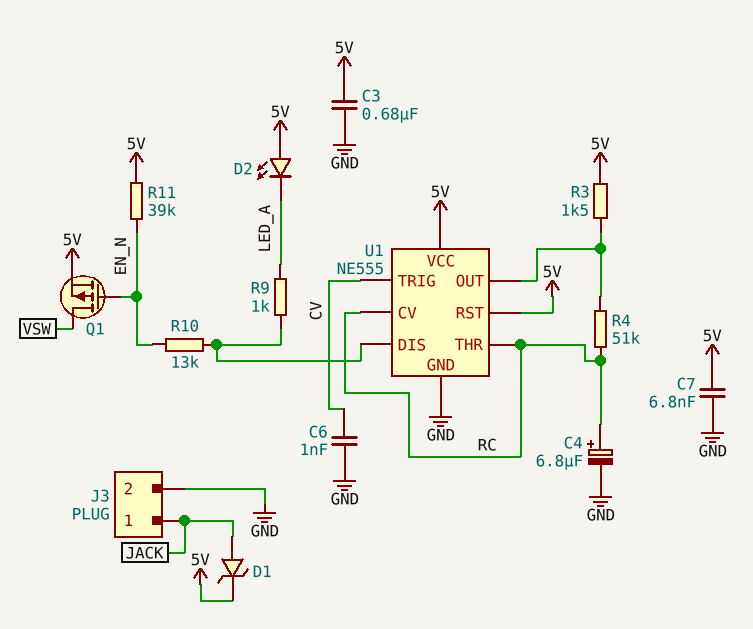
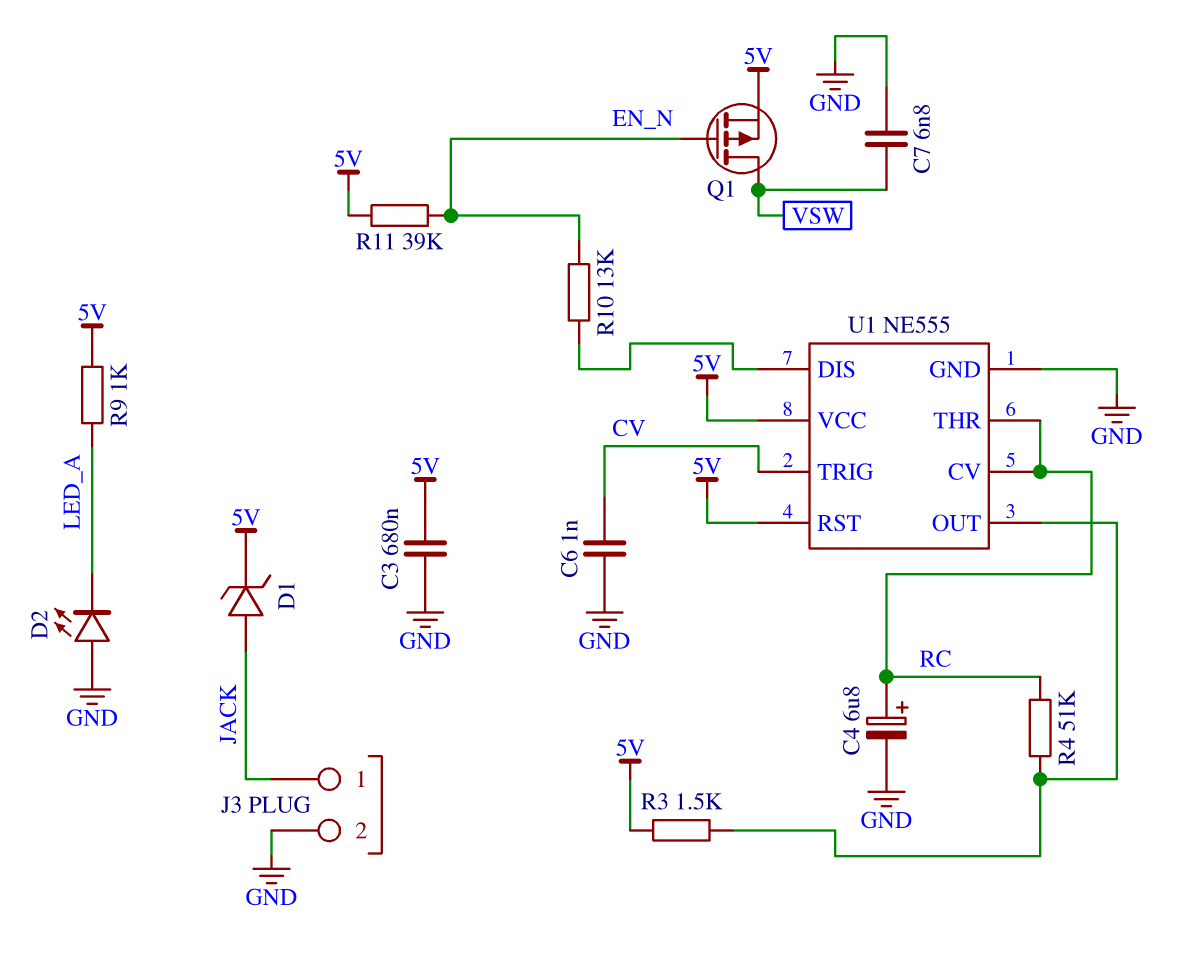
C7: 6.8nF (5V, GND) -> 6.8nF (GND, VSW)
D2: LED (A 5V, K LED_A) -> LED (A GND, K LED_A)
R9: 1k (LED_A, U1/DIS) -> 1k (5V, LED_A)

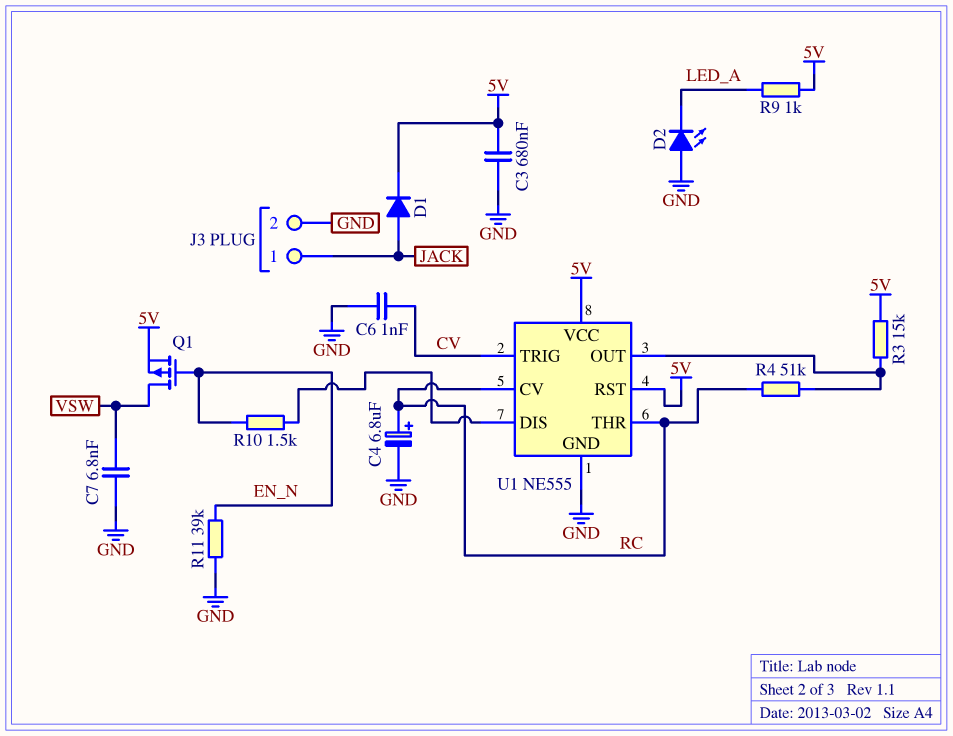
D1: zener (A JACK, K 5V) -> diode (A JACK, K 5V)
R3: 1.5k (5V, U1/OUT) -> 15k (5V, U1/OUT)
R10: 13k (EN_N, U1/DIS) -> 1.5k (EN_N, U1/DIS)
R11: 39k (5V, EN_N) -> 39k (EN_N, GND)

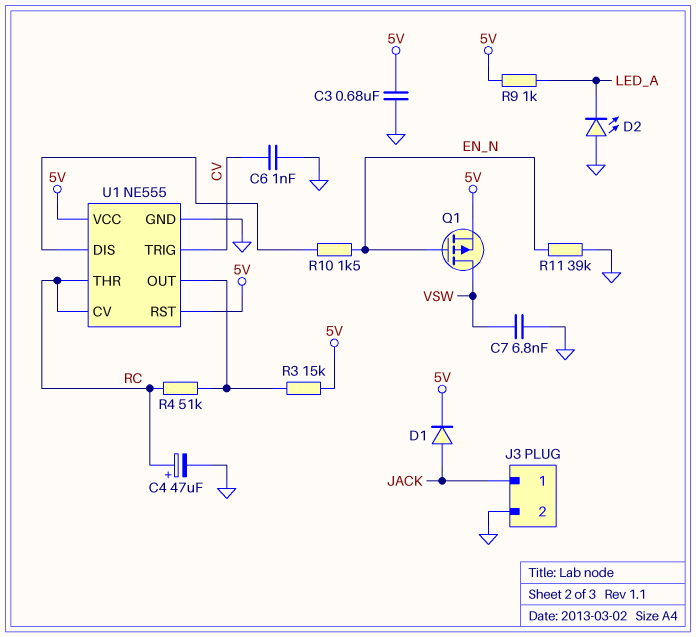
C4: 6.8uF (plus RC, minus GND) -> 47uF (plus RC, minus GND)

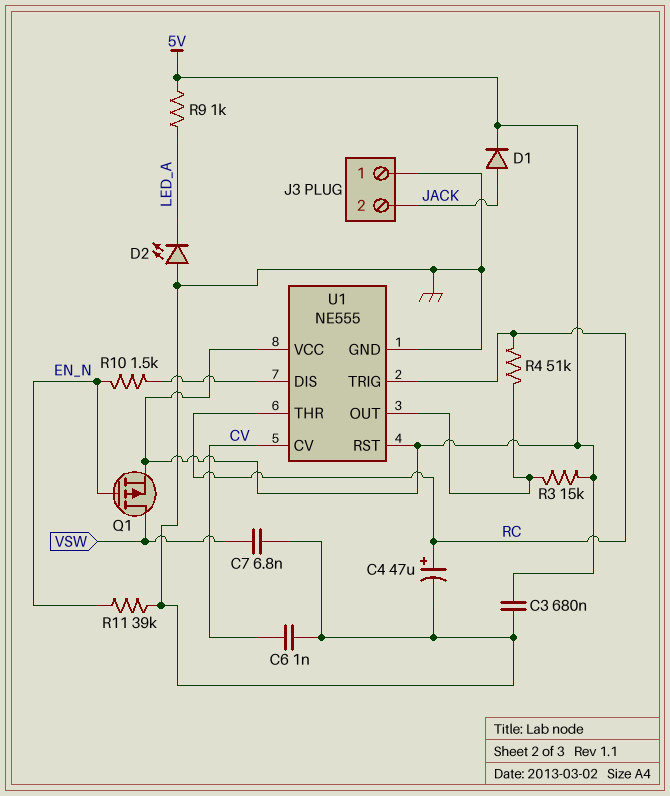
J3 pin 1: JACK -> GND
J3 pin 2: GND -> JACK
U1 pin CV: RC -> CV
U1 pin TRIG: CV -> RC

